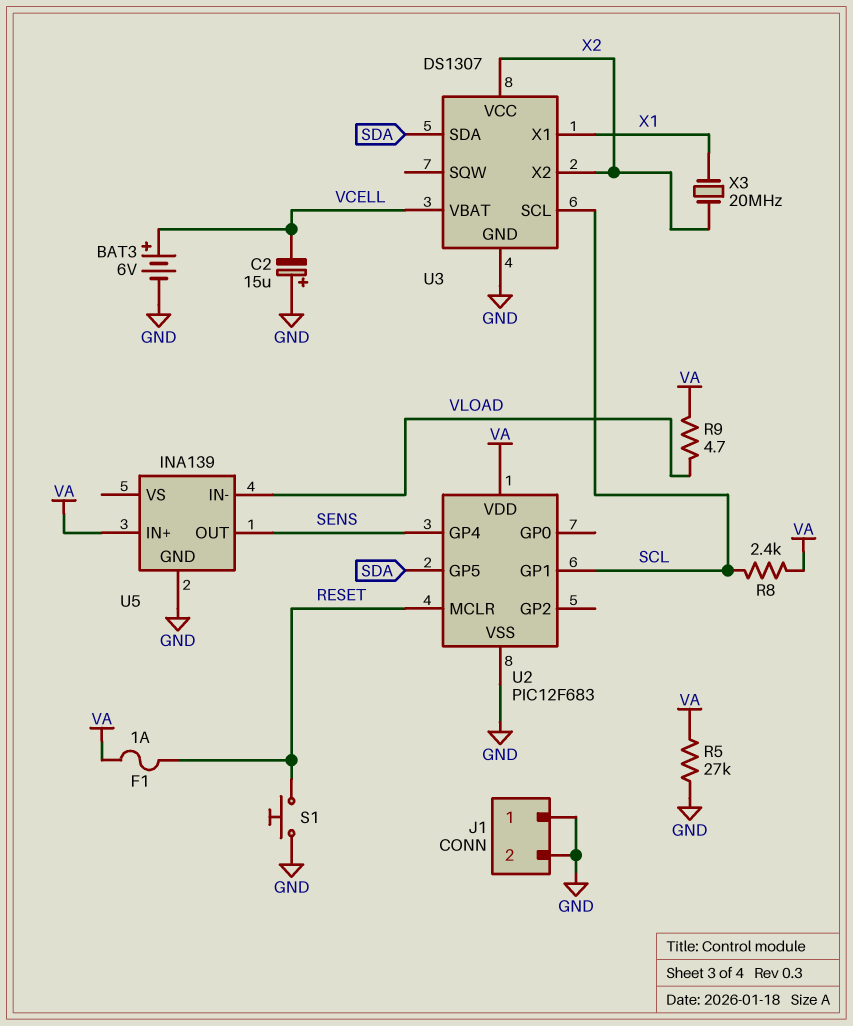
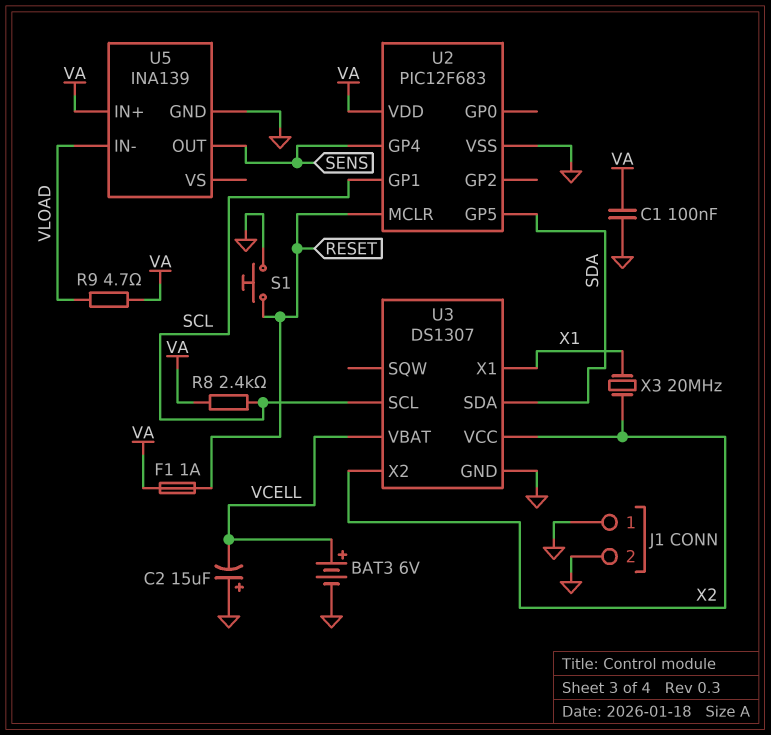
C1: none -> 100nF (GND, VA)
R5: 27k (GND, VA) -> none

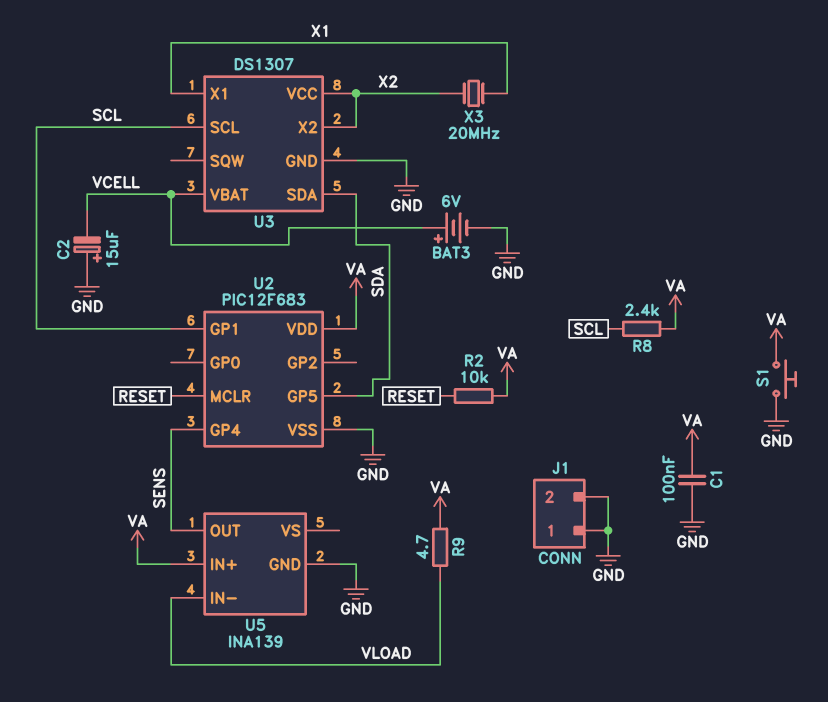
F1: 1A (RESET, VA) -> none
R2: none -> 10k (RESET, VA)
S1: button (GND, RESET) -> button (GND, VA)

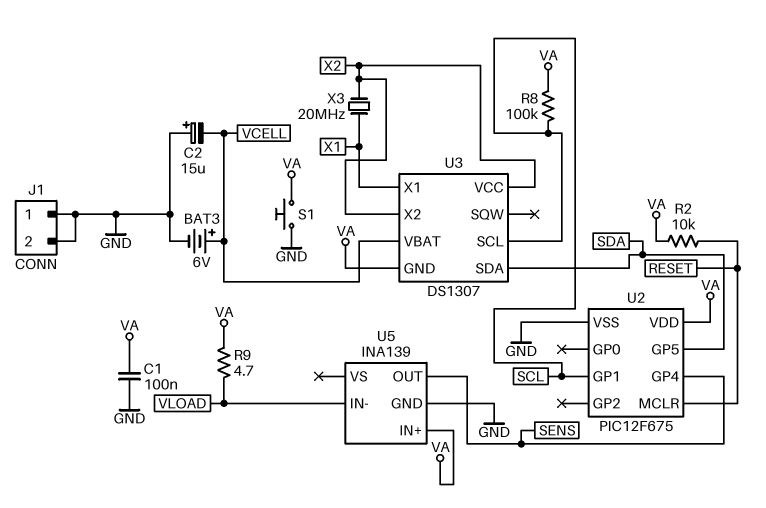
R8: 2.4k (SCL, VA) -> 100k (SCL, VA)
U2: PIC12F683 -> PIC12F675
U3 pin GND: GND -> VA

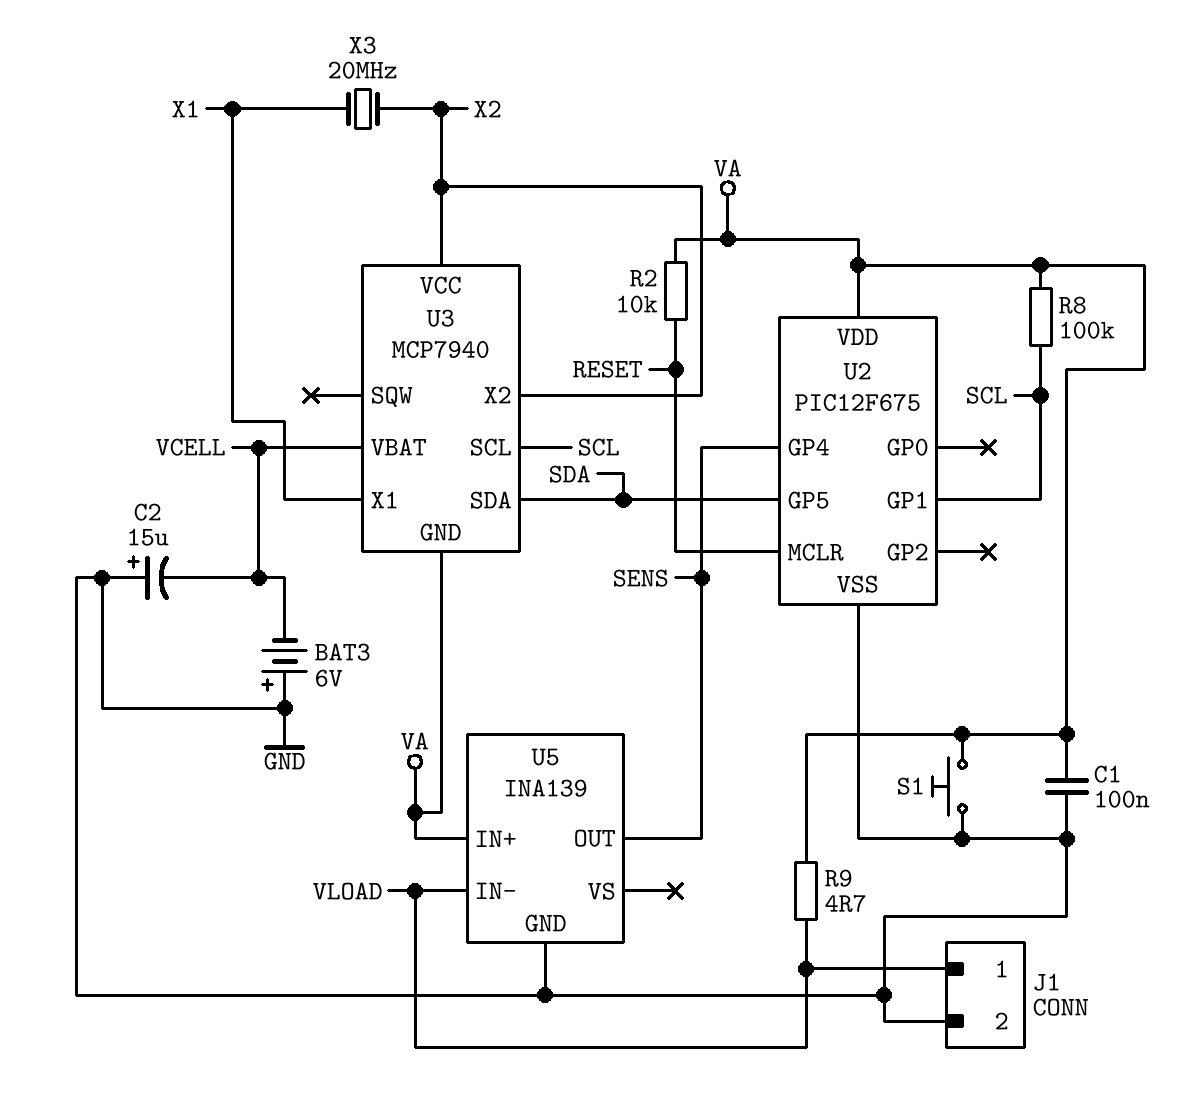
BAT3: 6V (plus VCELL, minus GND) -> 6V (plus GND, minus VCELL)
J1 pin 1: GND -> VLOAD
U3: DS1307 -> MCP7940

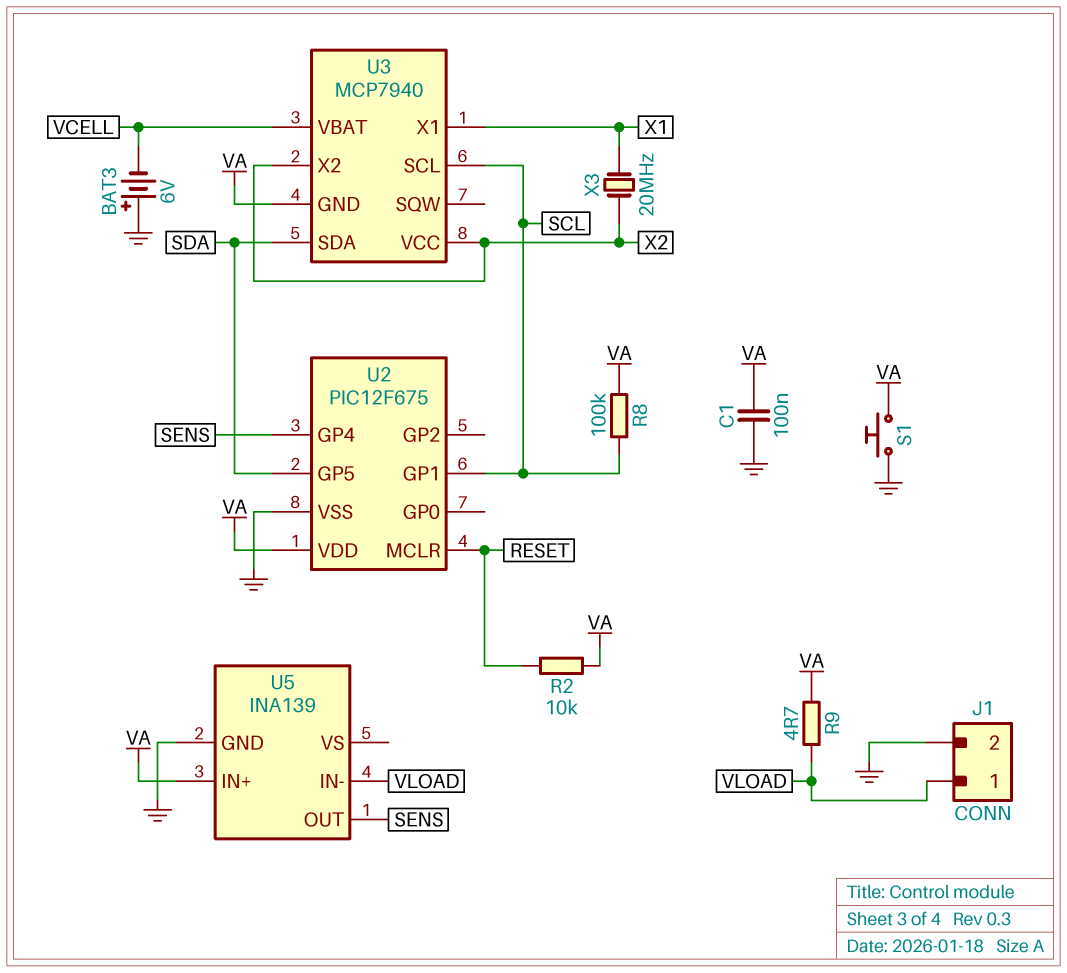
C2: 15uF (plus GND, minus VCELL) -> none

